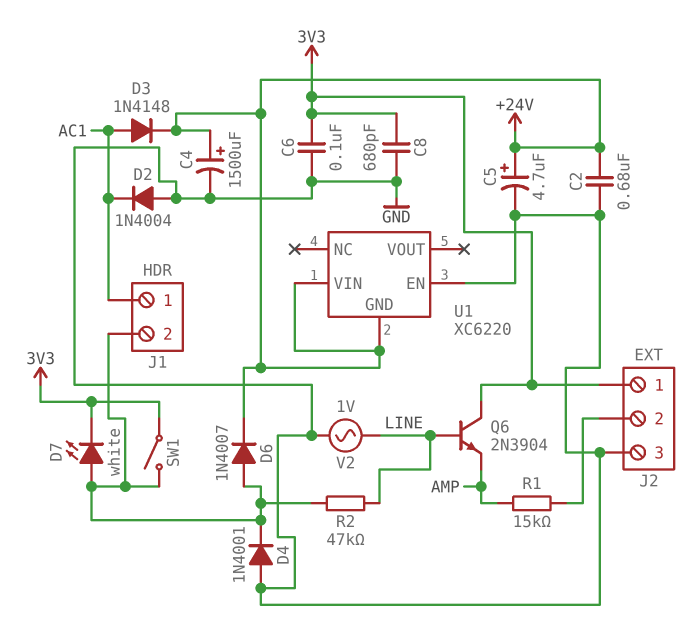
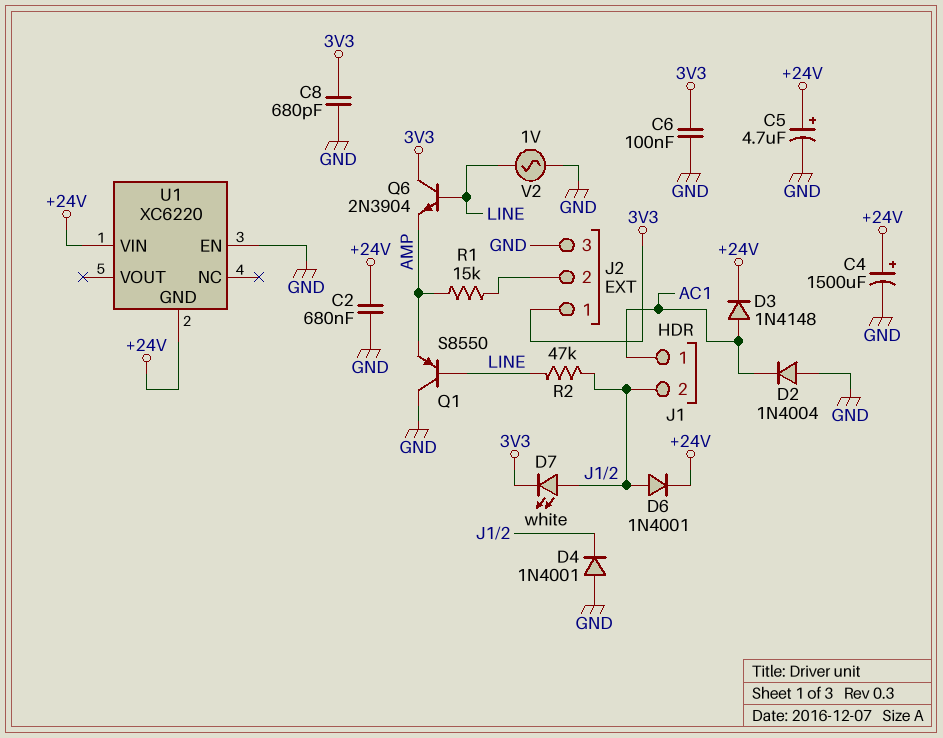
D6: diode 1N4007 (A J1/2, K +24V) -> diode 1N4001 (A J1/2, K +24V)
Q1: none -> PNP S8550 (B LINE, C GND, E AMP)
SW1: switch (3V3, J1/2) -> none

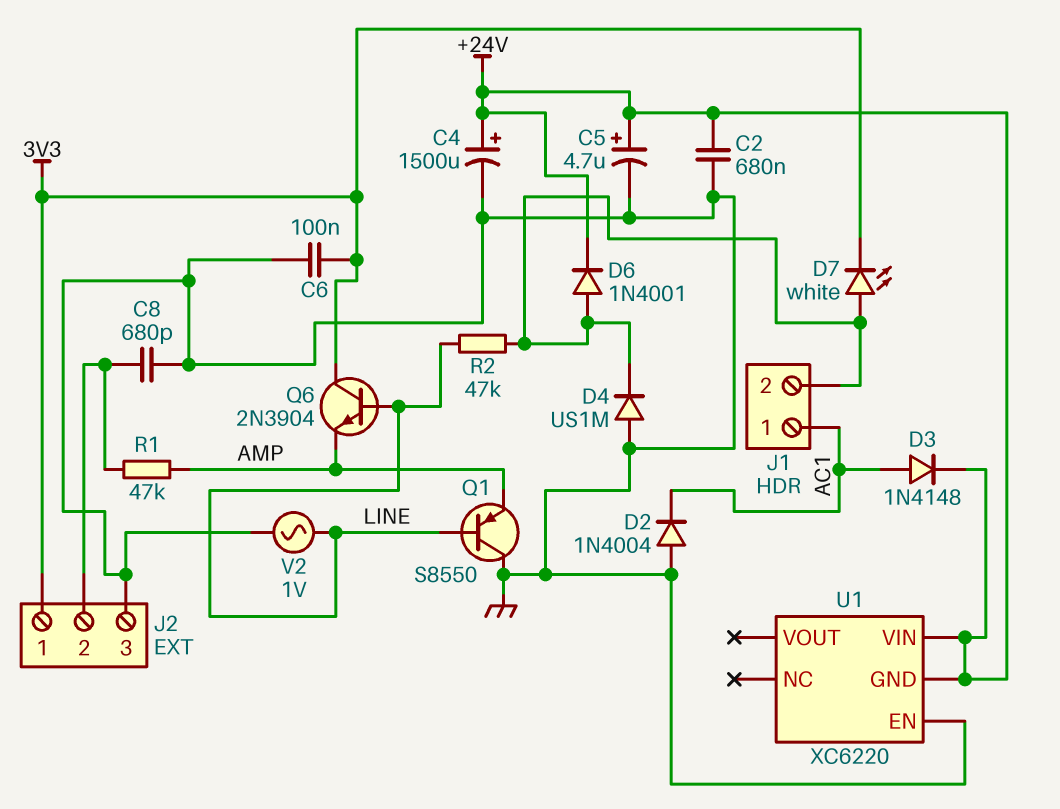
C8: 680pF (3V3, GND) -> 680pF (GND, J2/2)
D4: diode 1N4001 (A GND, K J1/2) -> diode US1M (A GND, K J1/2)
R1: 15k (AMP, J2/2) -> 47k (AMP, J2/2)

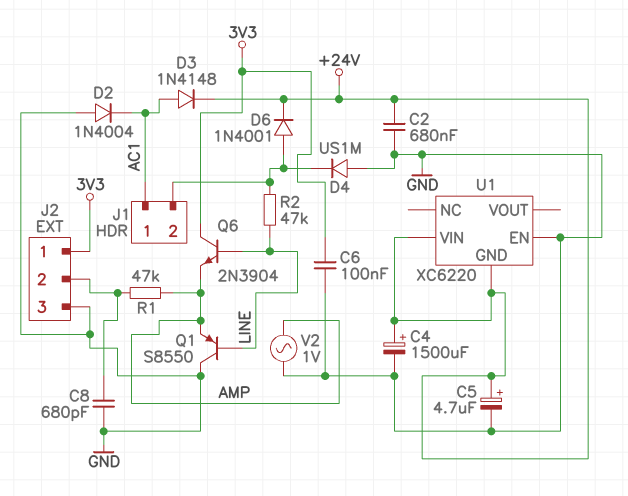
D7: LED white (A J1/2, K 3V3) -> none
V2: AC 1V (GND, LINE) -> AC 1V (AMP, GND)

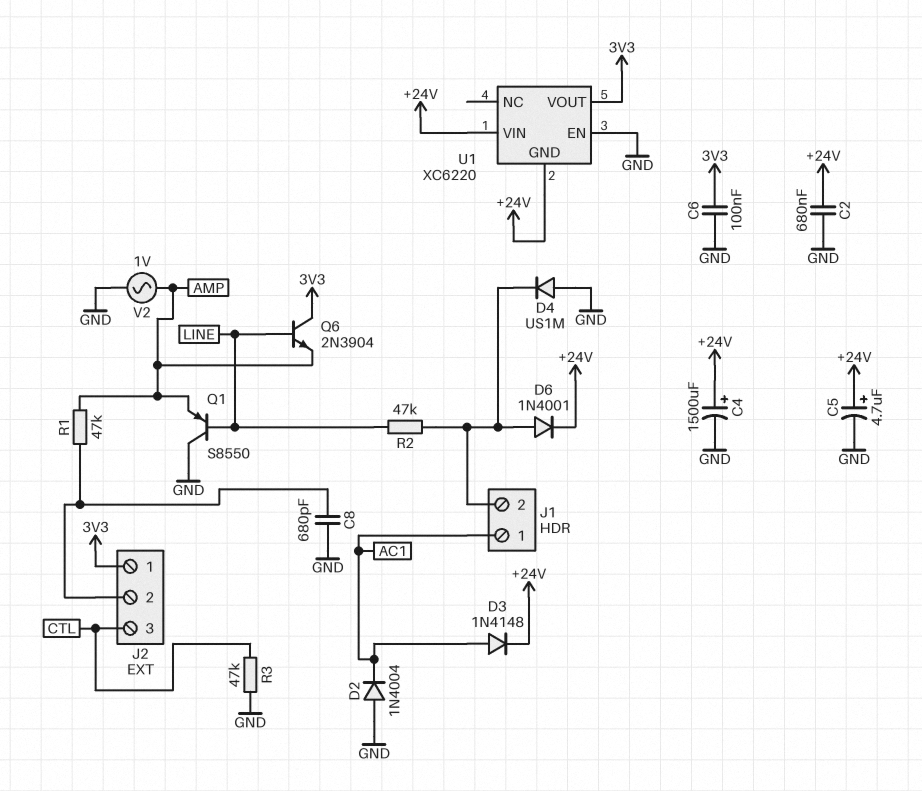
J2 pin 3: GND -> CTL
R3: none -> 47k (CTL, GND)
U1 pin VOUT: none -> 3V3

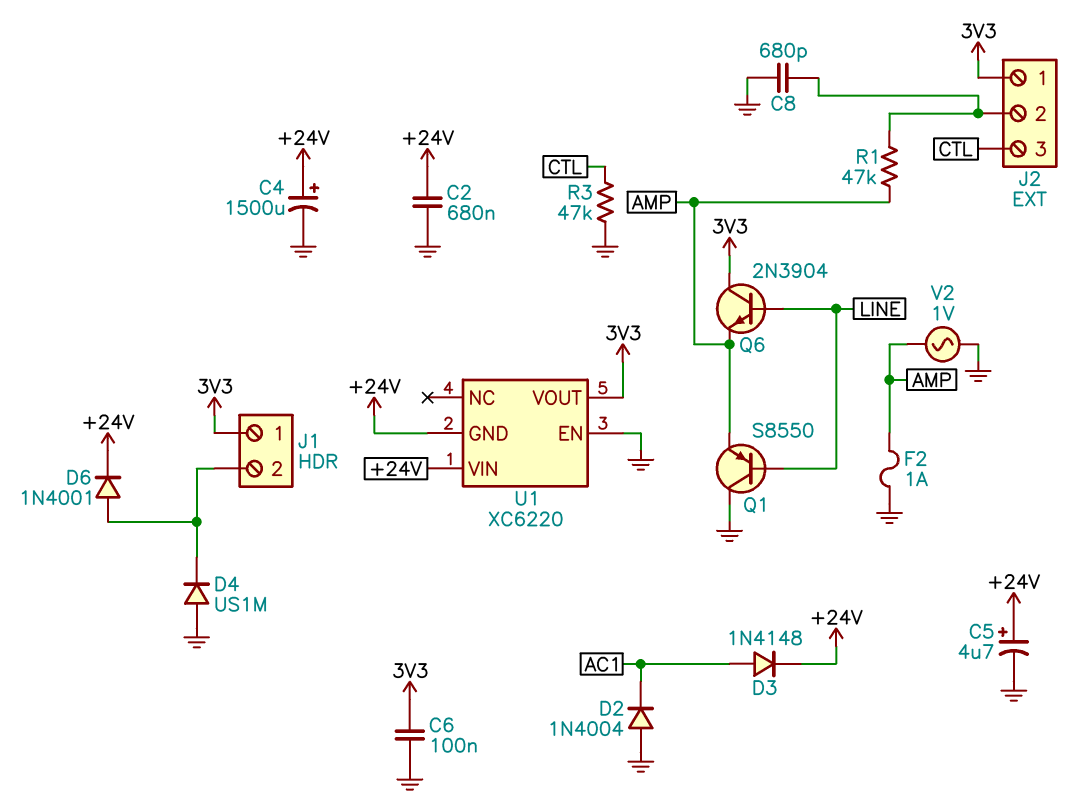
F2: none -> 1A (AMP, GND)
J1 pin 1: AC1 -> 3V3
R2: 47k (J1/2, LINE) -> none

